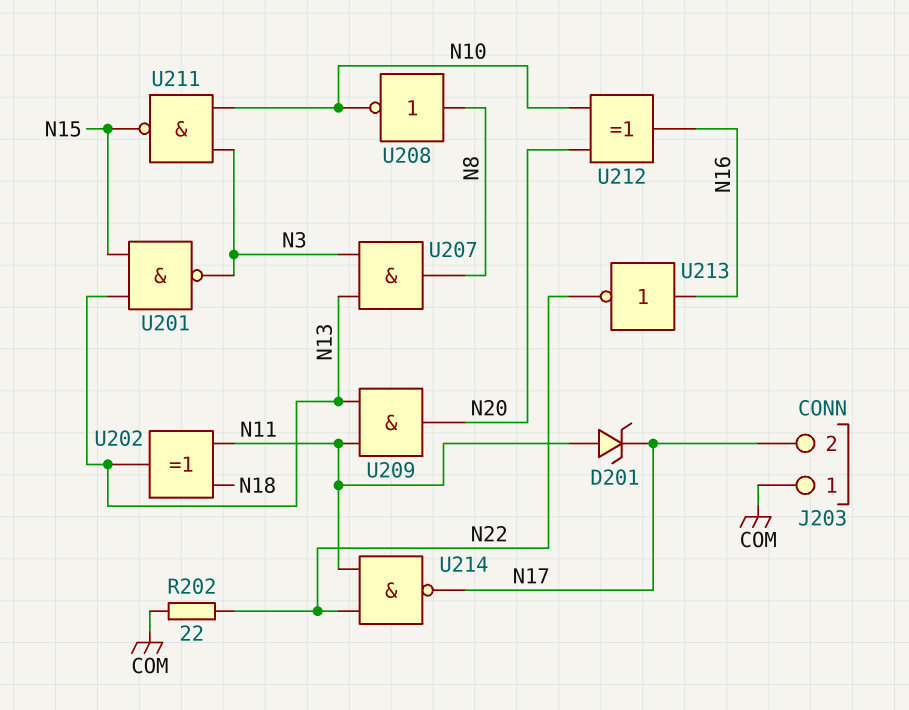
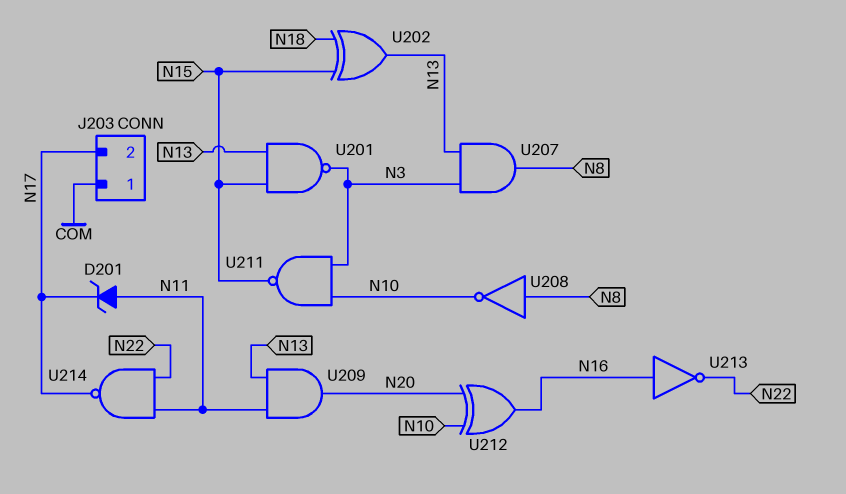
R202: 22 (COM, N22) -> none
U202: XOR (in N11, in N18, out N13) -> XOR (in N15, in N18, out N13)

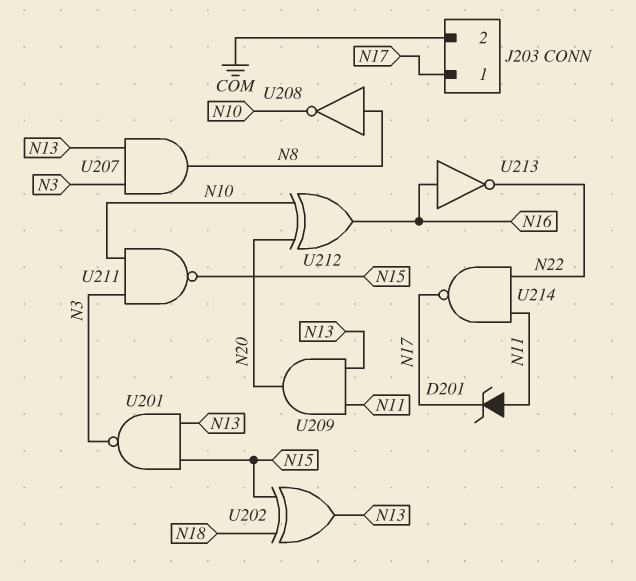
J203 pin 1: COM -> N17
J203 pin 2: N17 -> COM

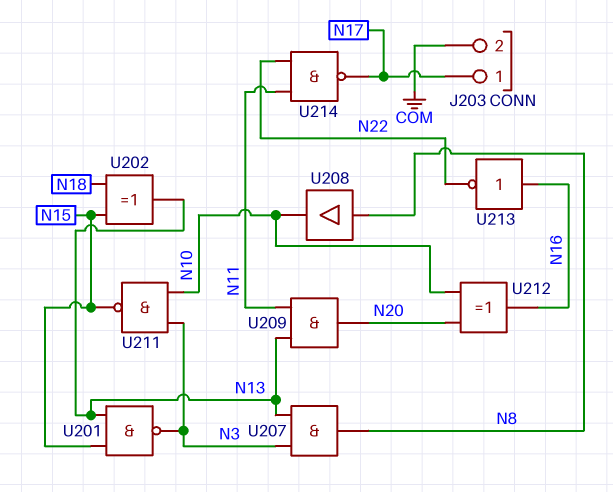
D201: zener (A N11, K N17) -> none
U208: NOT (in N8, out N10) -> buffer (in N8, out N10)

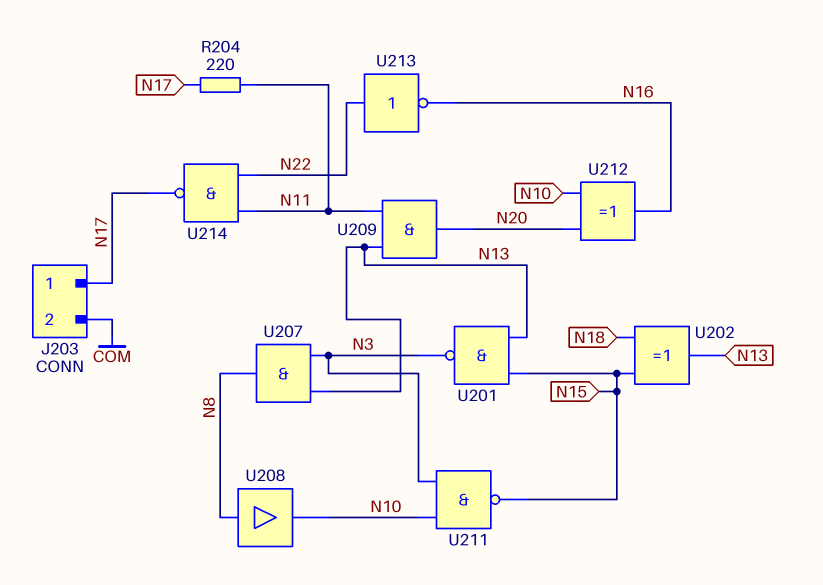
R204: none -> 220 (N11, N17)
U213: NOT (in N16, out N22) -> NOT (in N22, out N16)

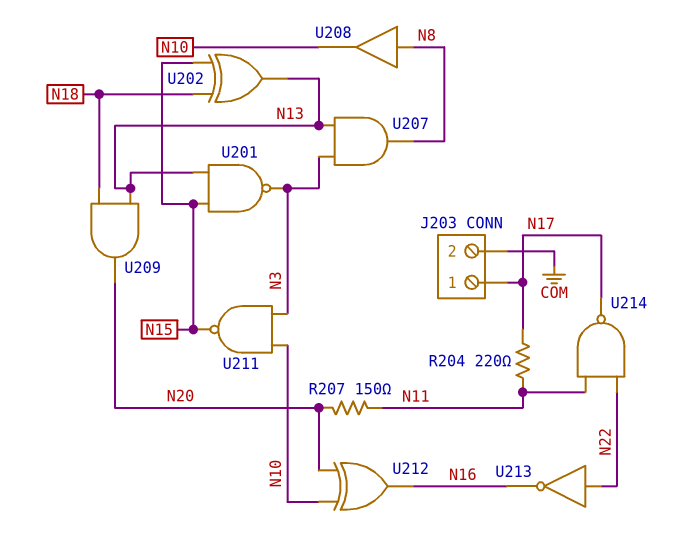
R207: none -> 150 (N11, N20)
U209: AND (in N11, in N13, out N20) -> AND (in N13, in N18, out N20)

